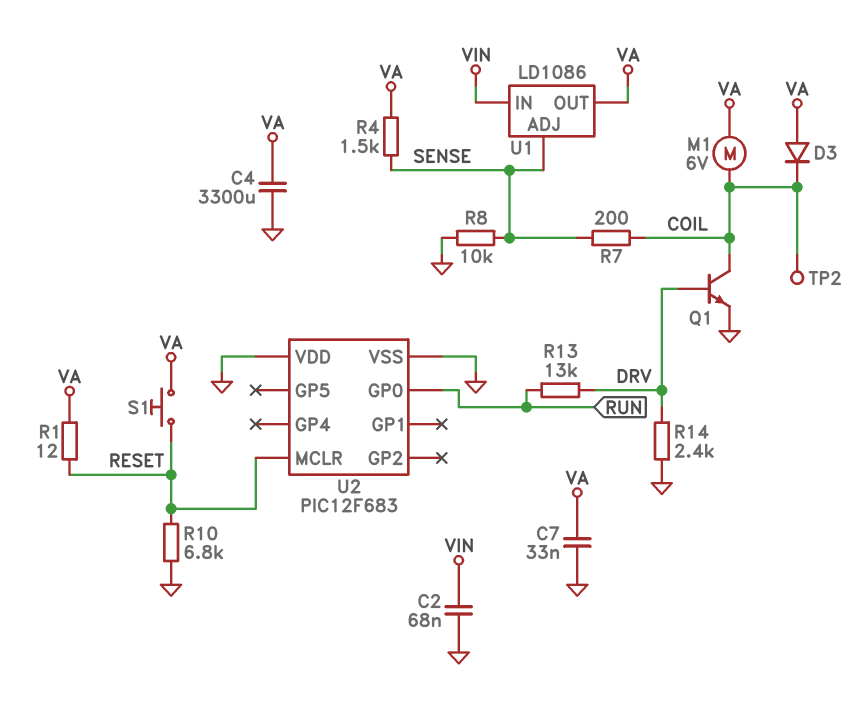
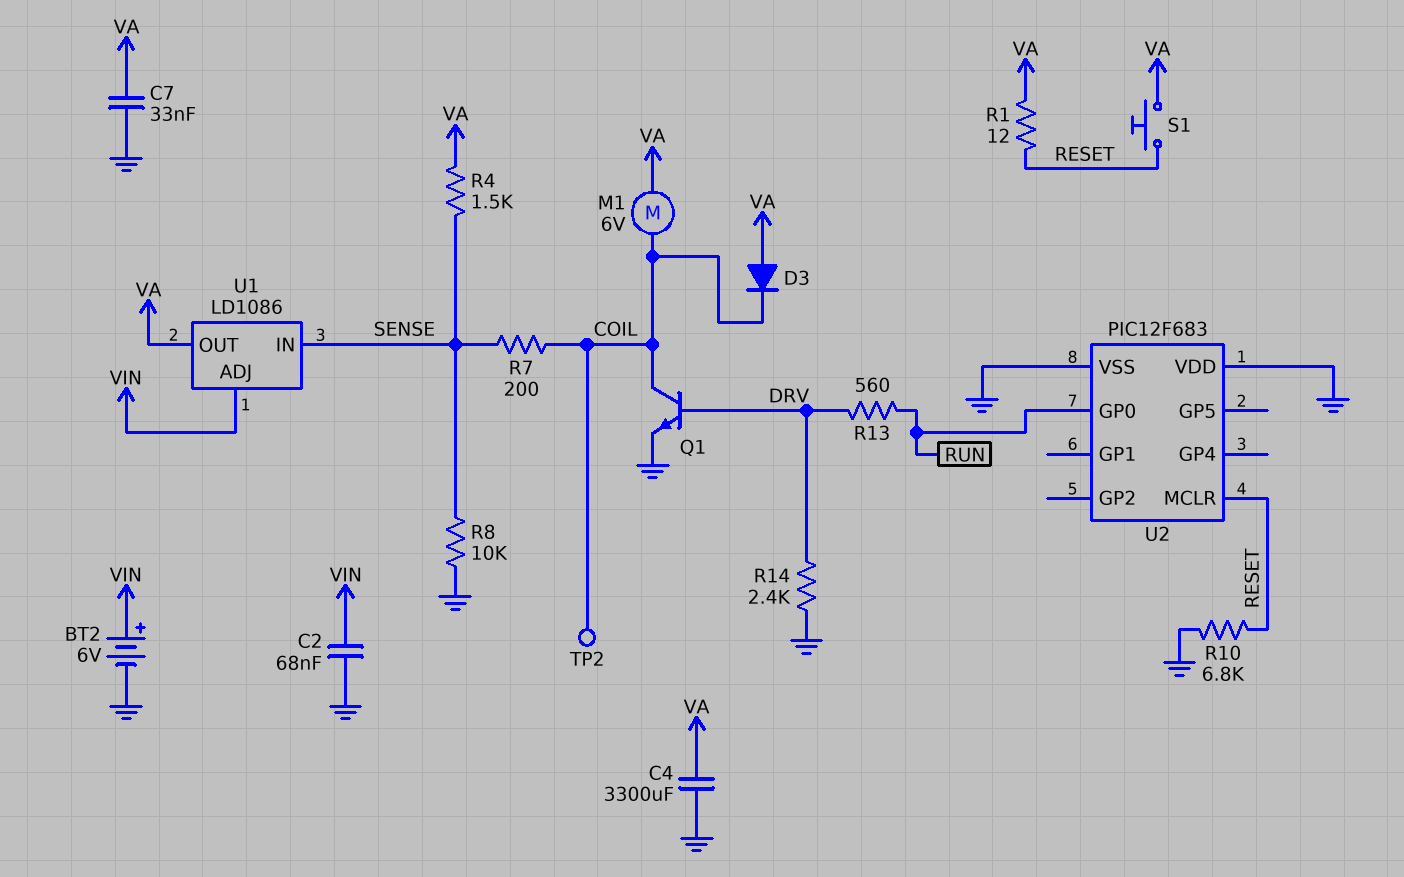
BT2: none -> 6V (plus VIN, minus GND)
R13: 13k (DRV, RUN) -> 560 (DRV, RUN)
U1 pin ADJ: SENSE -> VIN
U1 pin IN: VIN -> SENSE

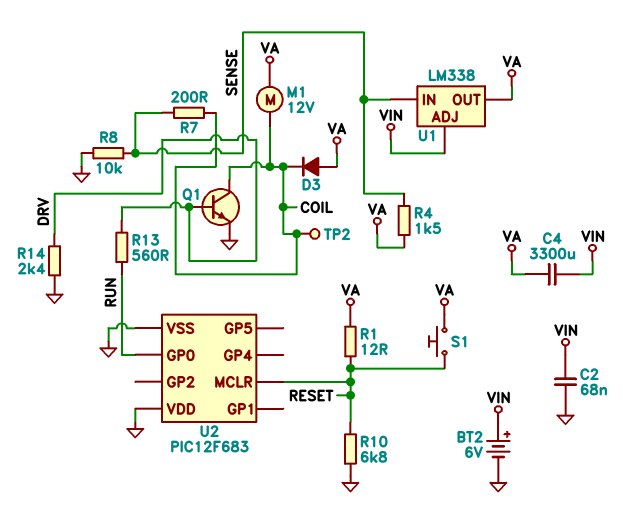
C4: 3300uF (GND, VA) -> 3300uF (VA, VIN)
C7: 33nF (GND, VA) -> none
M1: motor 6V (COIL, VA) -> motor 12V (COIL, VA)
U1: LD1086 -> LM338

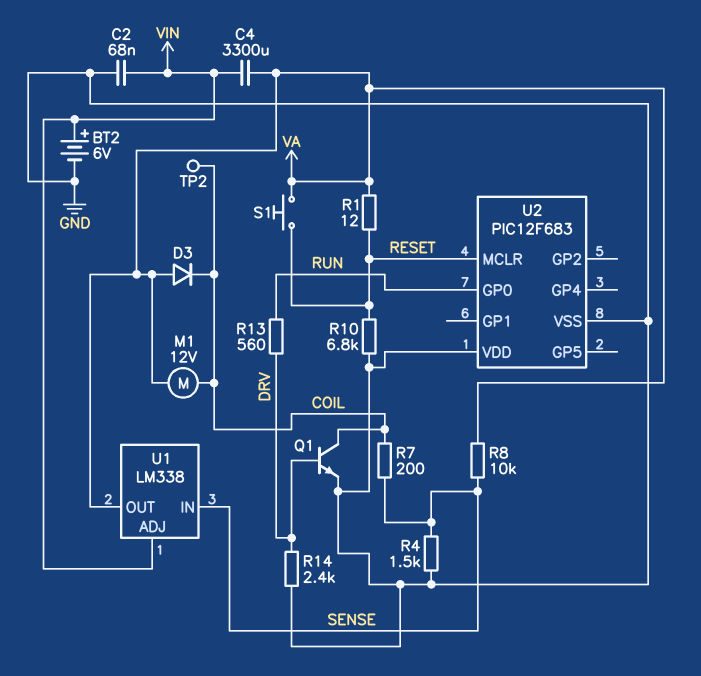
R4: 1.5k (SENSE, VA) -> 1.5k (GND, SENSE)
R8: 10k (GND, SENSE) -> 10k (SENSE, VA)

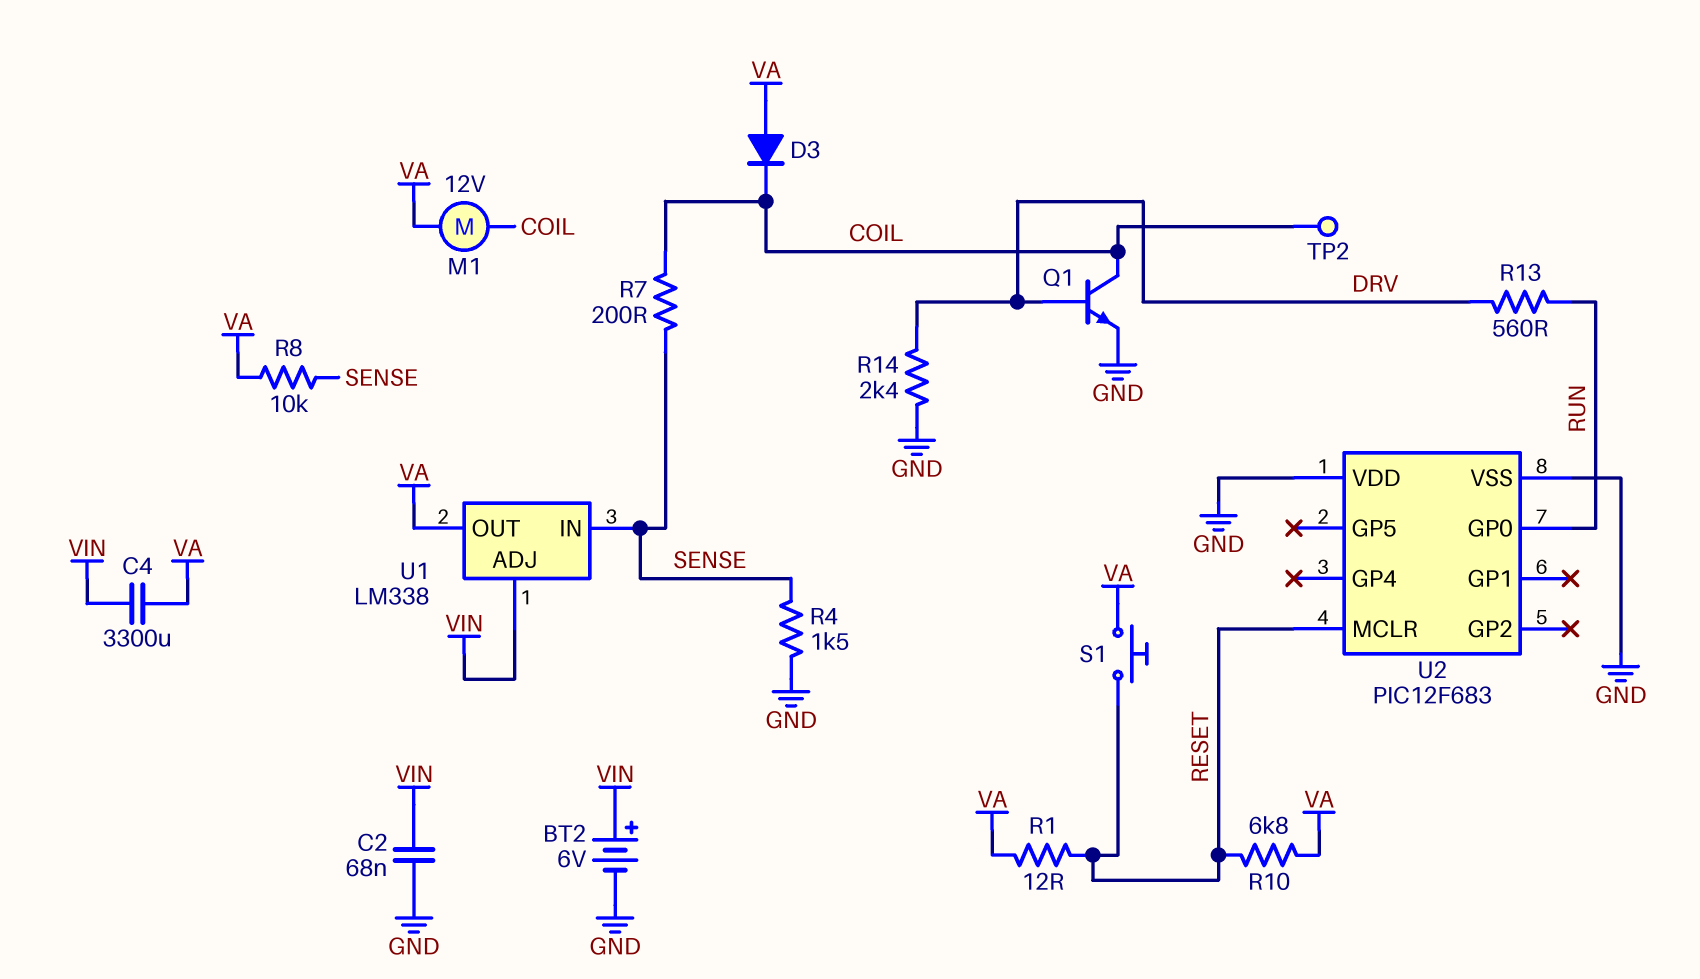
R10: 6.8k (GND, RESET) -> 6.8k (RESET, VA)

